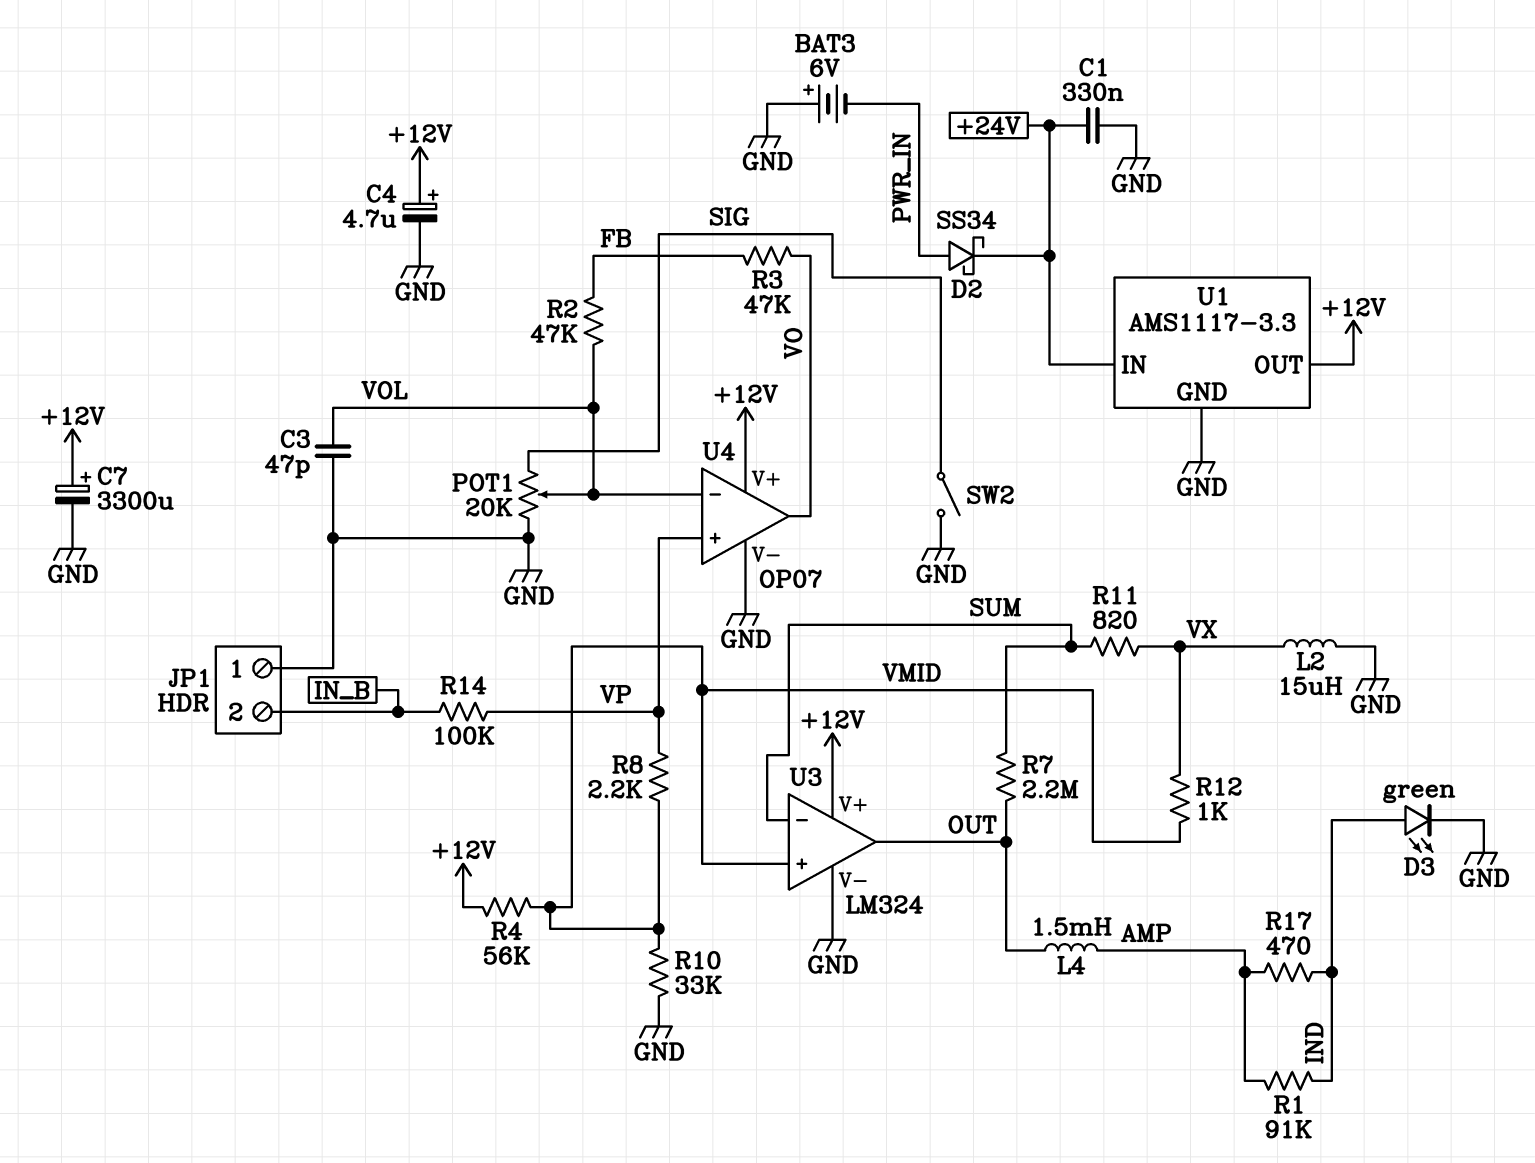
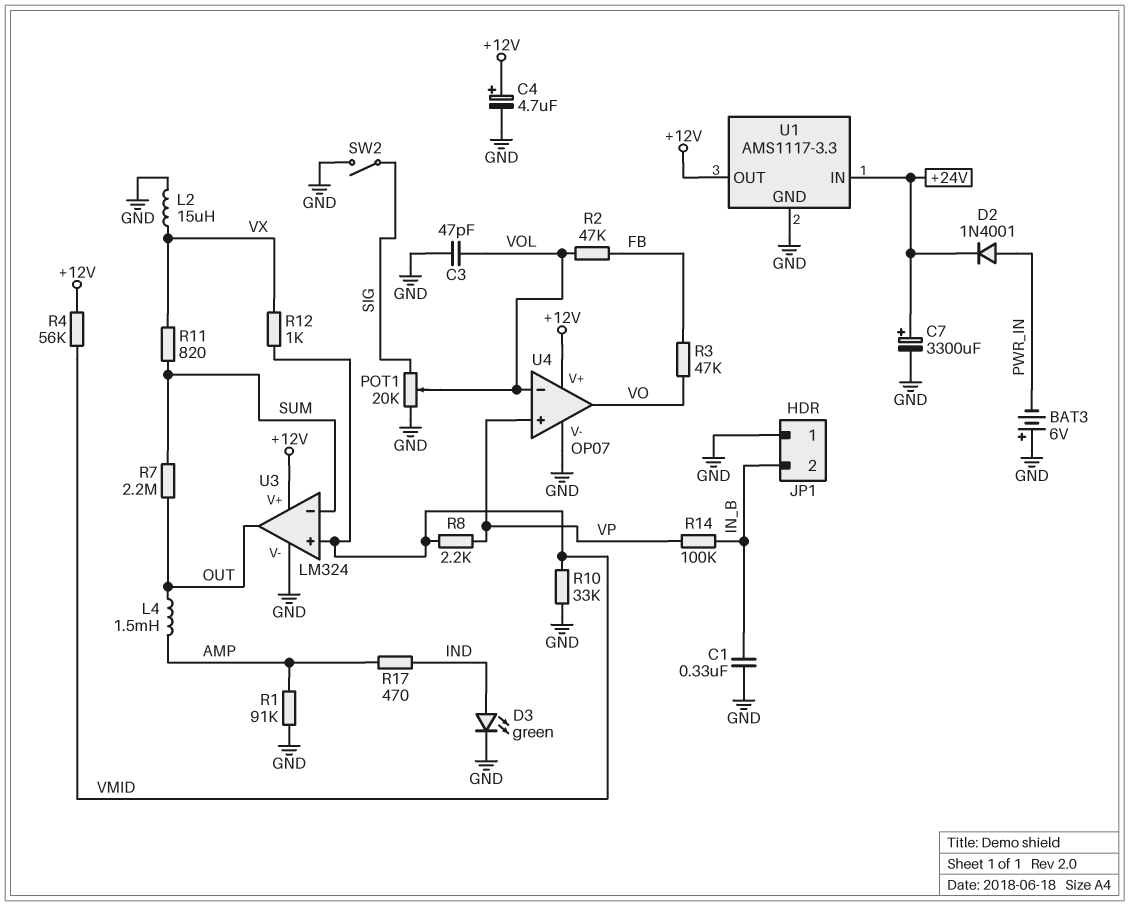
C1: 330nF (+24V, GND) -> 330nF (GND, IN_B)
C7: 3300uF (plus +12V, minus GND) -> 3300uF (plus +24V, minus GND)
D2: schottky SS34 (A PWR_IN, K +24V) -> diode 1N4001 (A PWR_IN, K +24V)
R1: 91k (AMP, IND) -> 91k (AMP, GND)

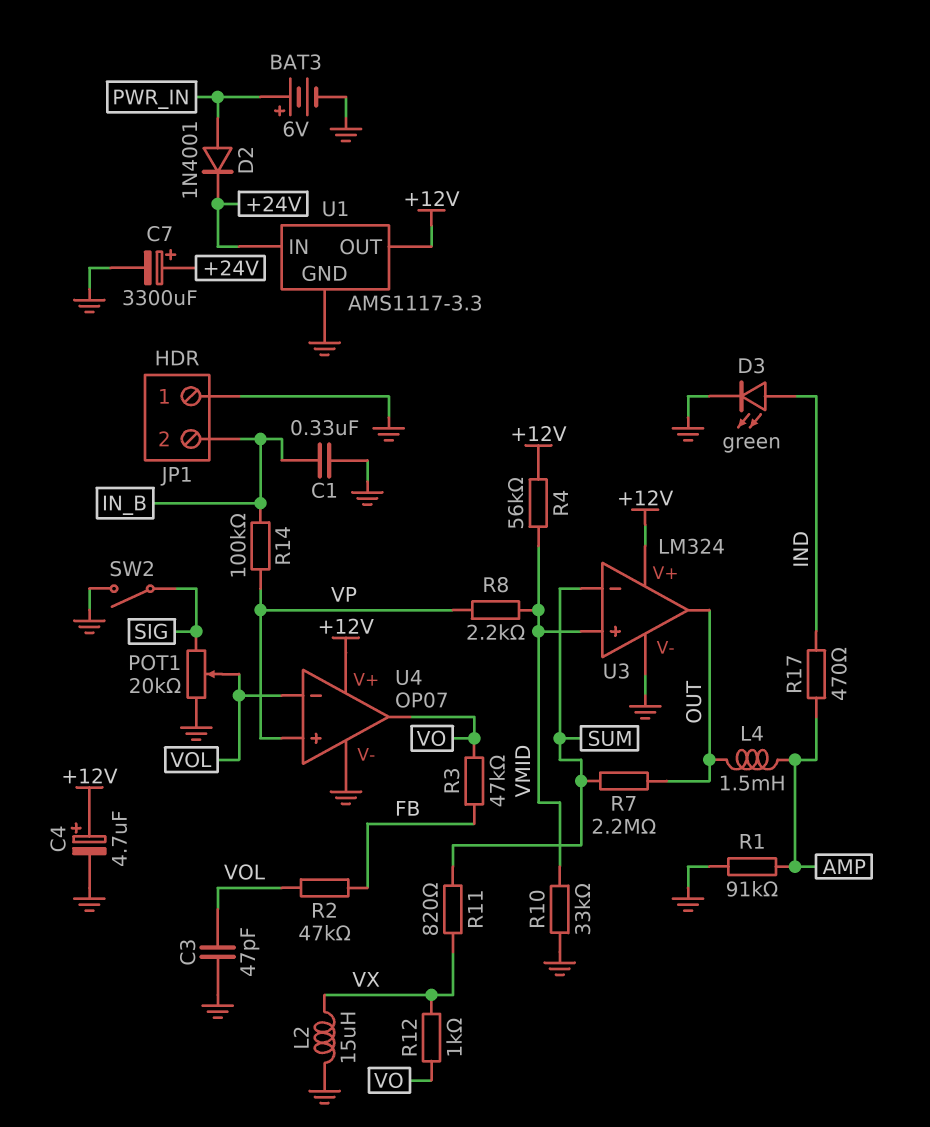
BAT3: 6V (plus GND, minus PWR_IN) -> 6V (plus PWR_IN, minus GND)
R12: 1k (VMID, VX) -> 1k (VO, VX)

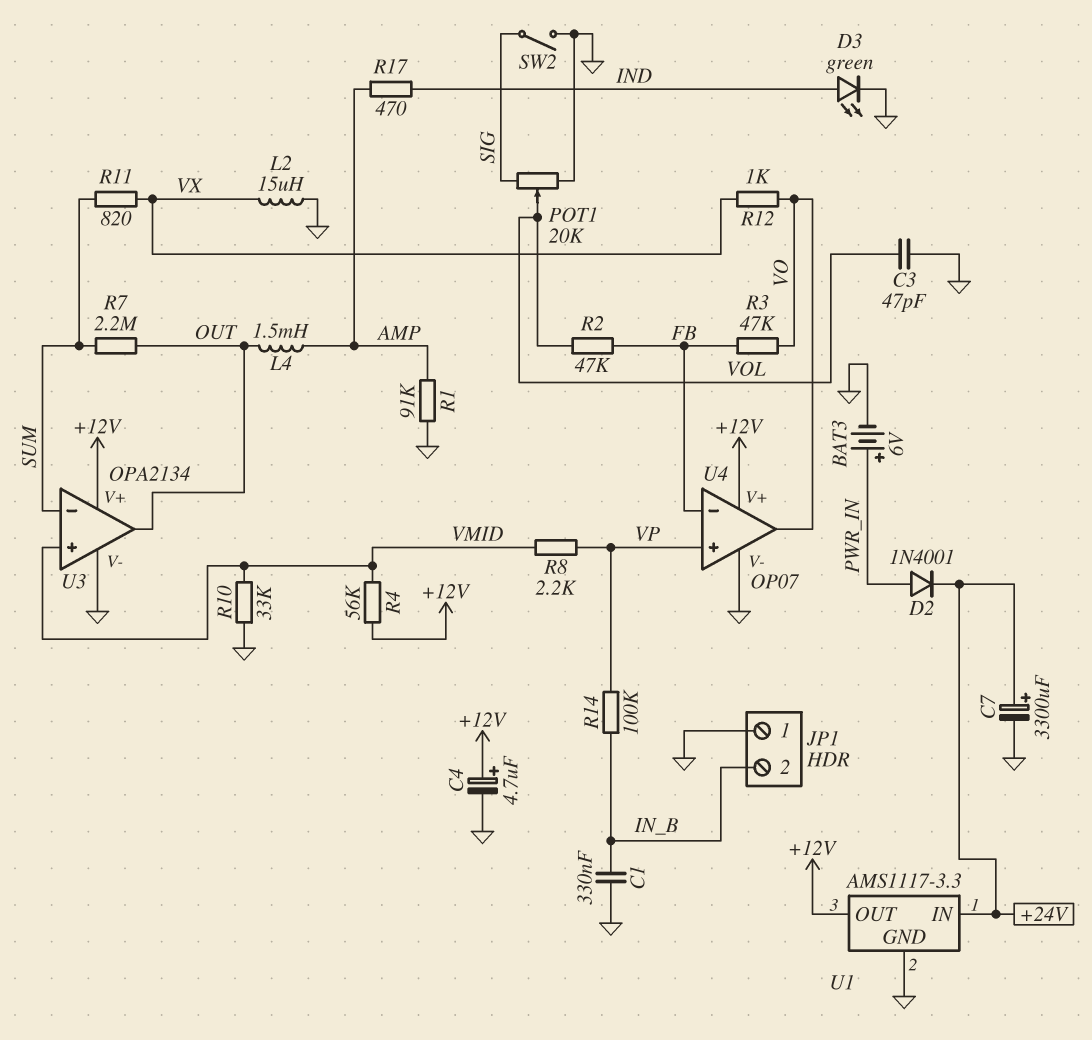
U3: LM324 -> OPA2134
U4 pin in-: VOL -> FB

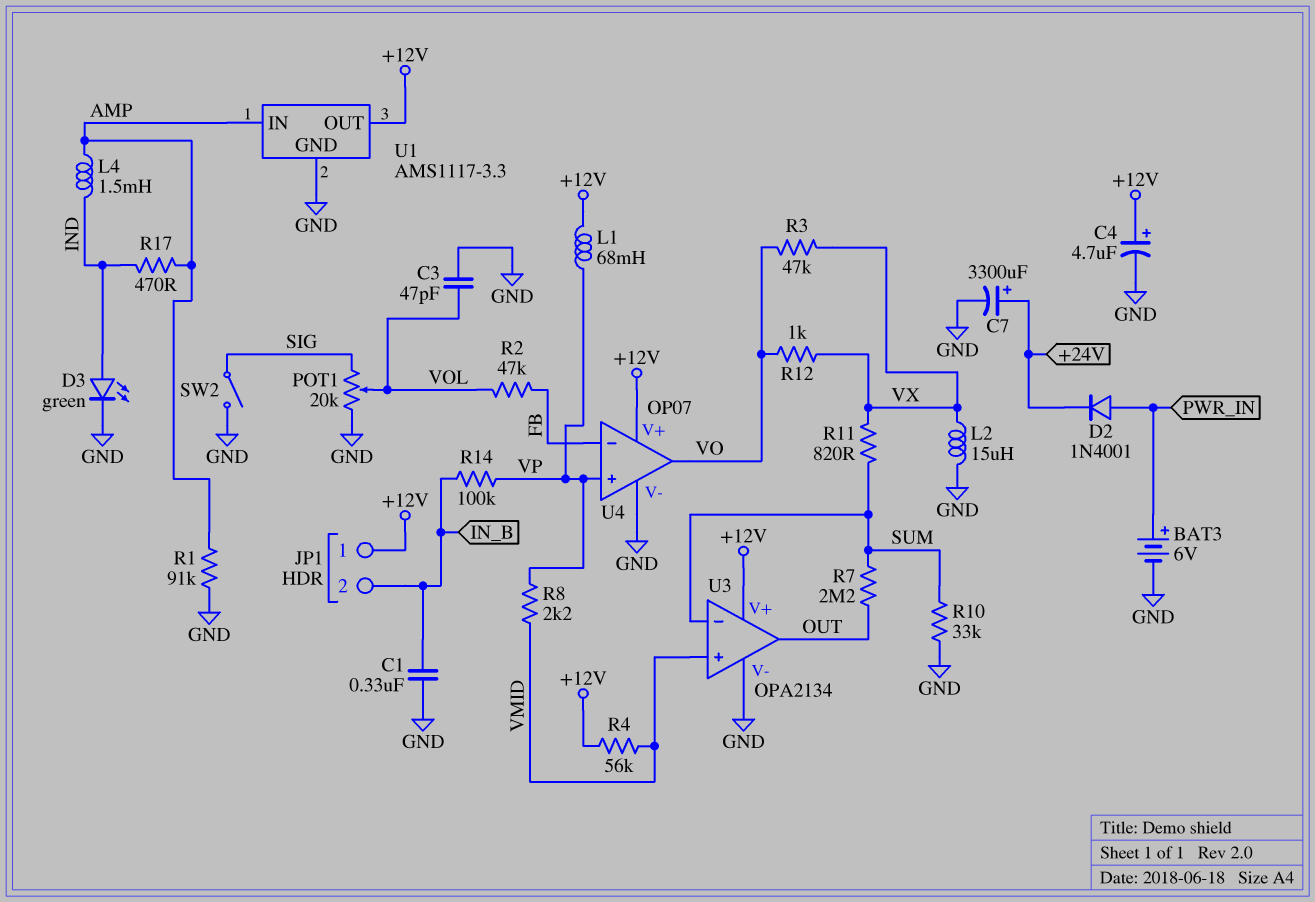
JP1 pin 1: GND -> +12V
L1: none -> 68mH (+12V, VP)
L4: 1.5mH (AMP, OUT) -> 1.5mH (AMP, IND)
R3: 47k (FB, VO) -> 47k (VO, VX)
R10: 33k (GND, VMID) -> 33k (GND, SUM)
U1 pin IN: +24V -> AMP

